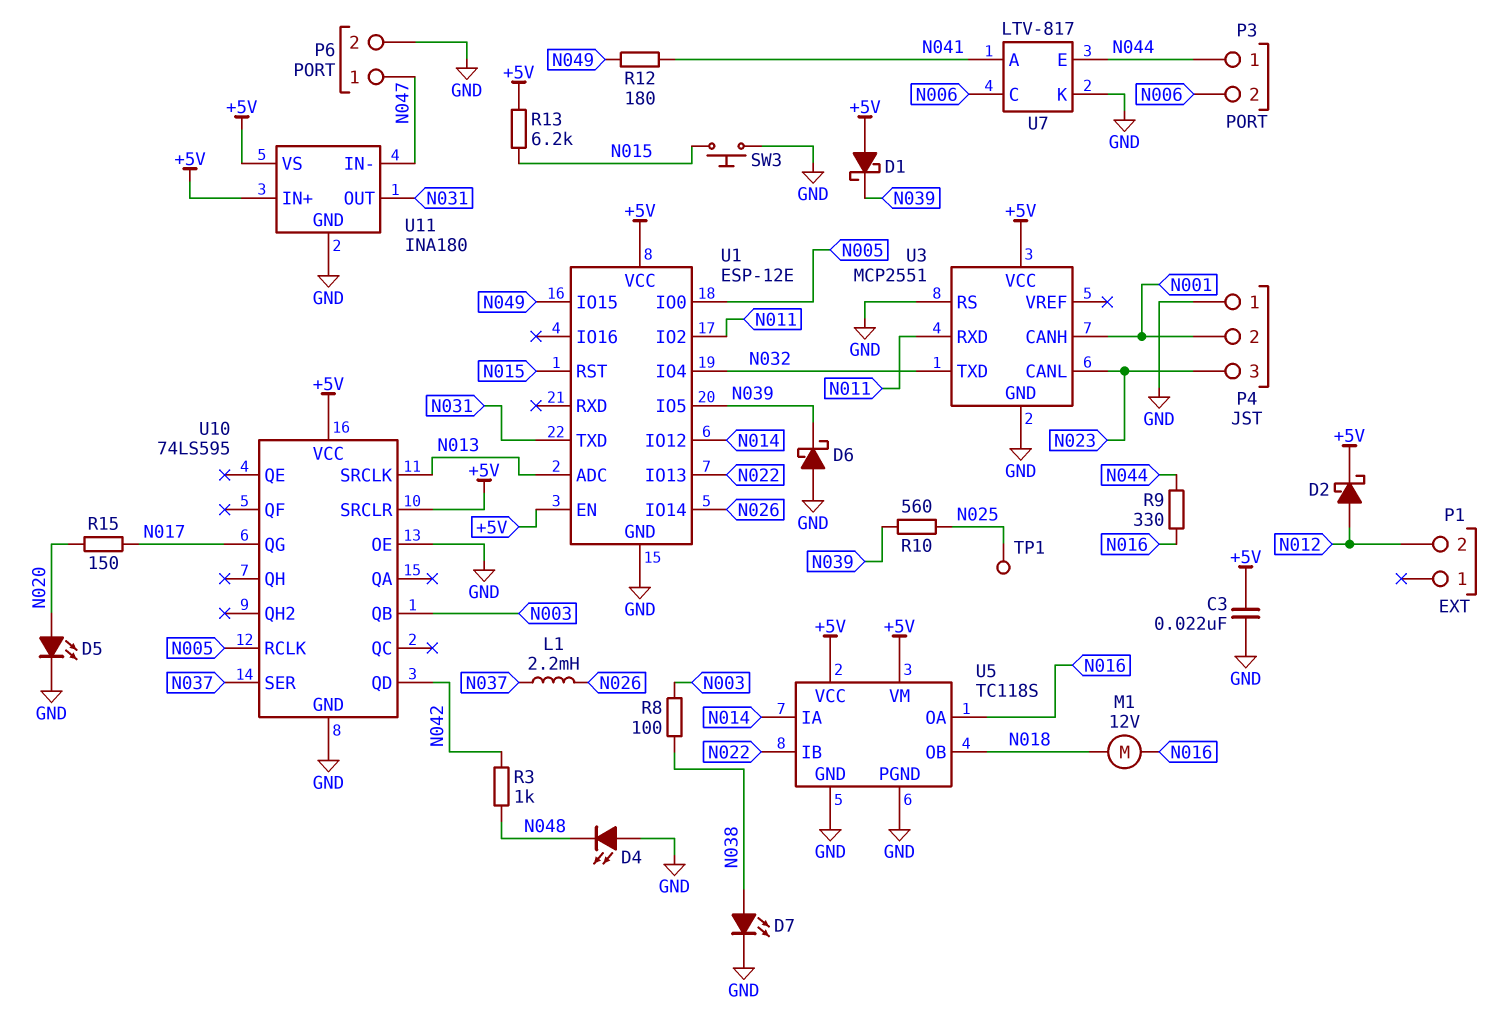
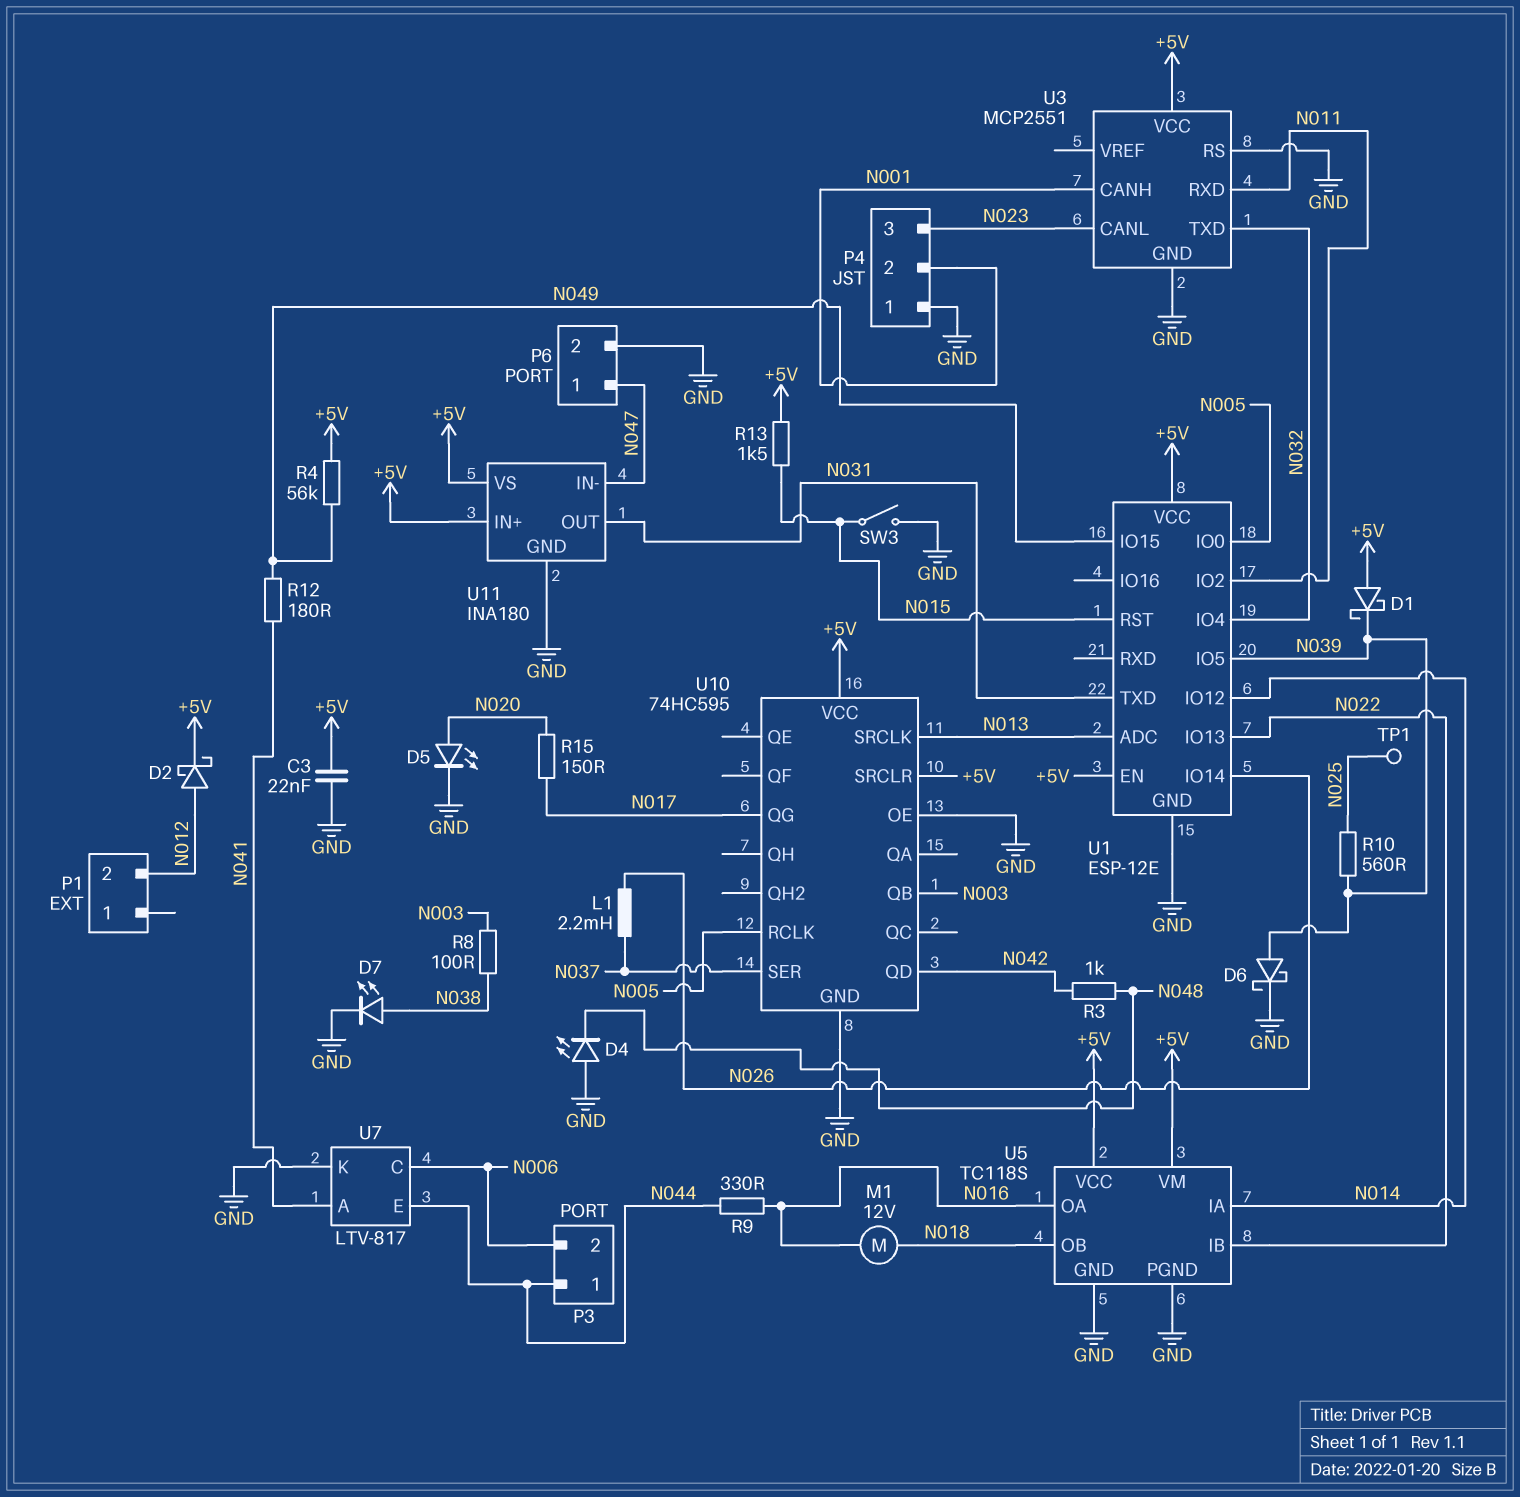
D6: schottky (A GND, K N039) -> schottky (A N039, K GND)
R4: none -> 56k (+5V, N049)
R13: 6.2k (+5V, N015) -> 1.5k (+5V, N015)
SW3: button (GND, N015) -> switch (GND, N015)
U10: 74LS595 -> 74HC595

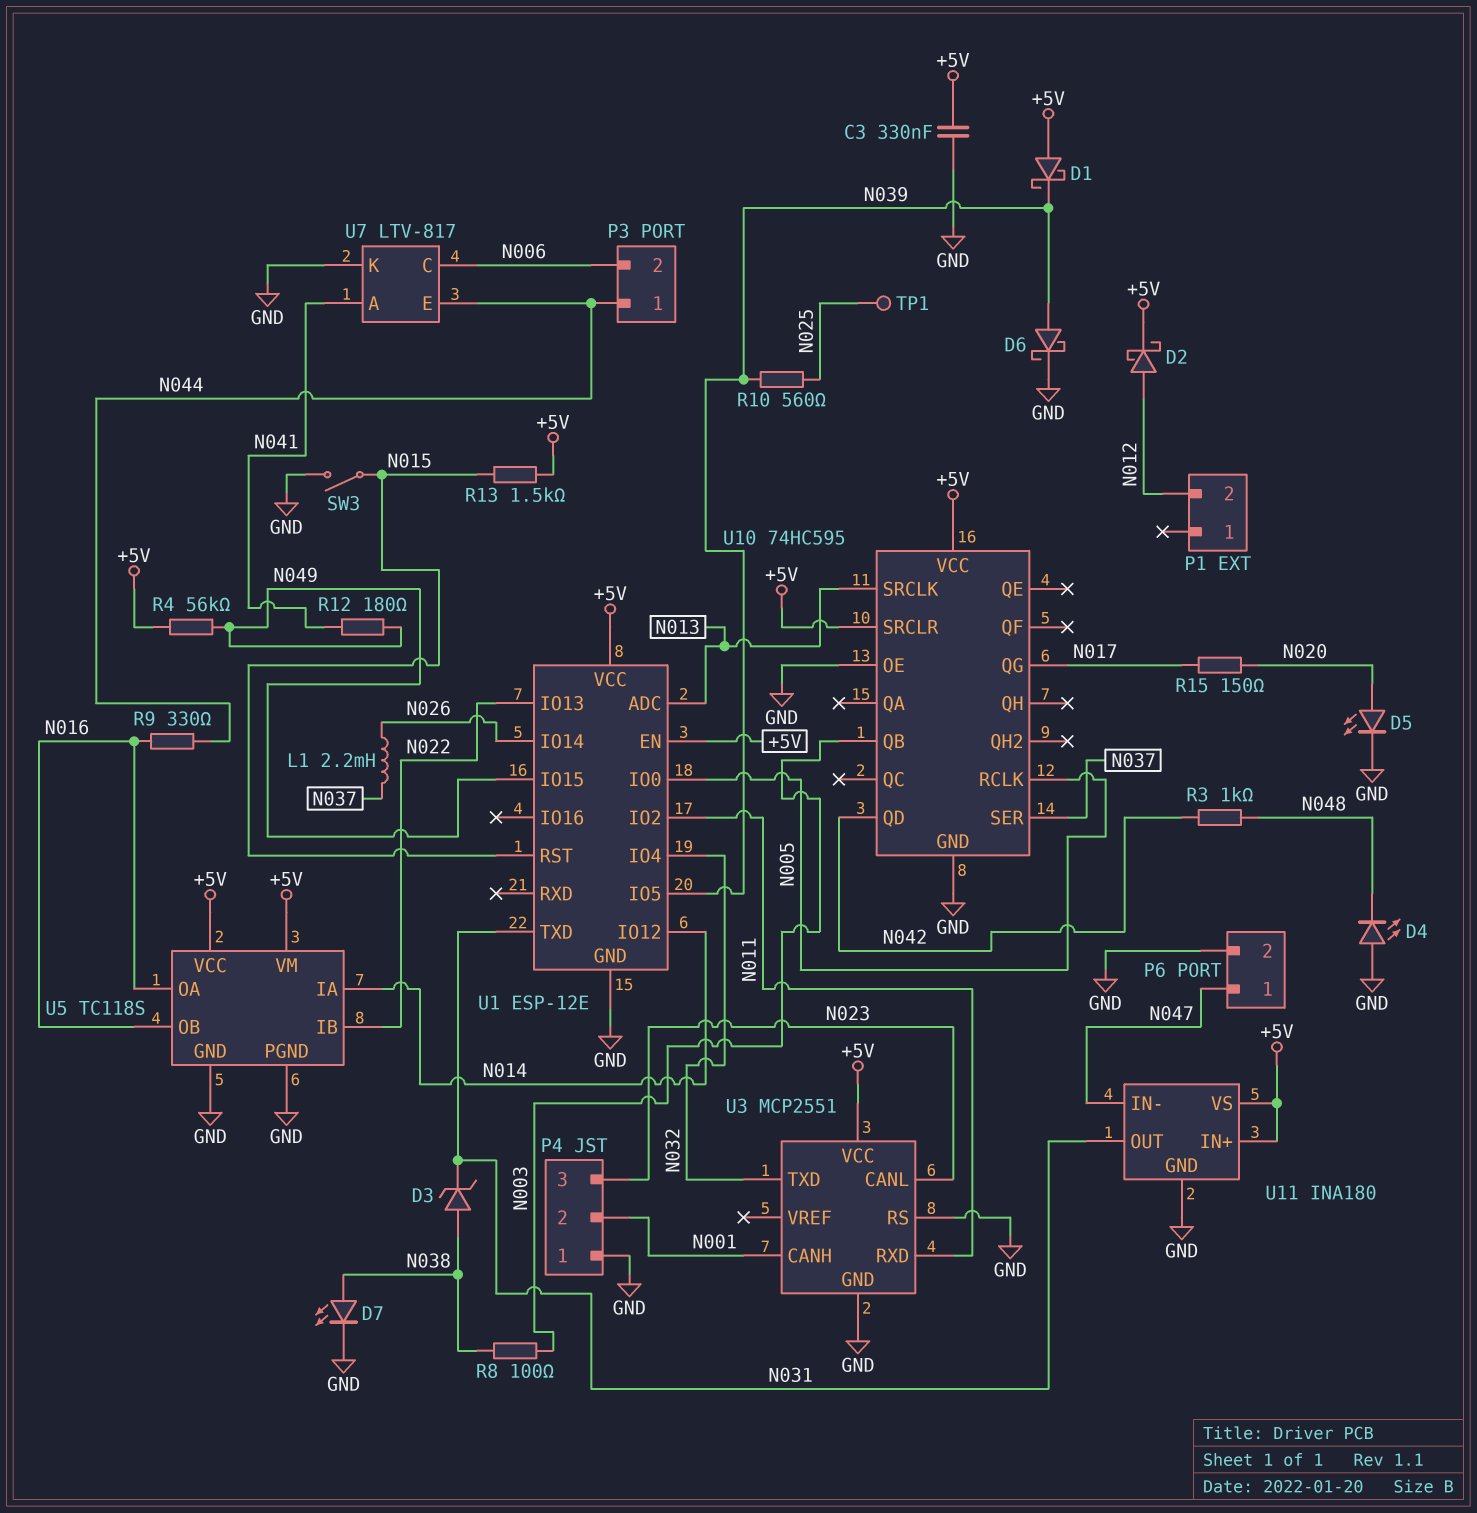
C3: 22nF (+5V, GND) -> 330nF (+5V, GND)
D3: none -> zener (A N038, K N031)
M1: motor 12V (N016, N018) -> none
U5 pin OB: N018 -> N016

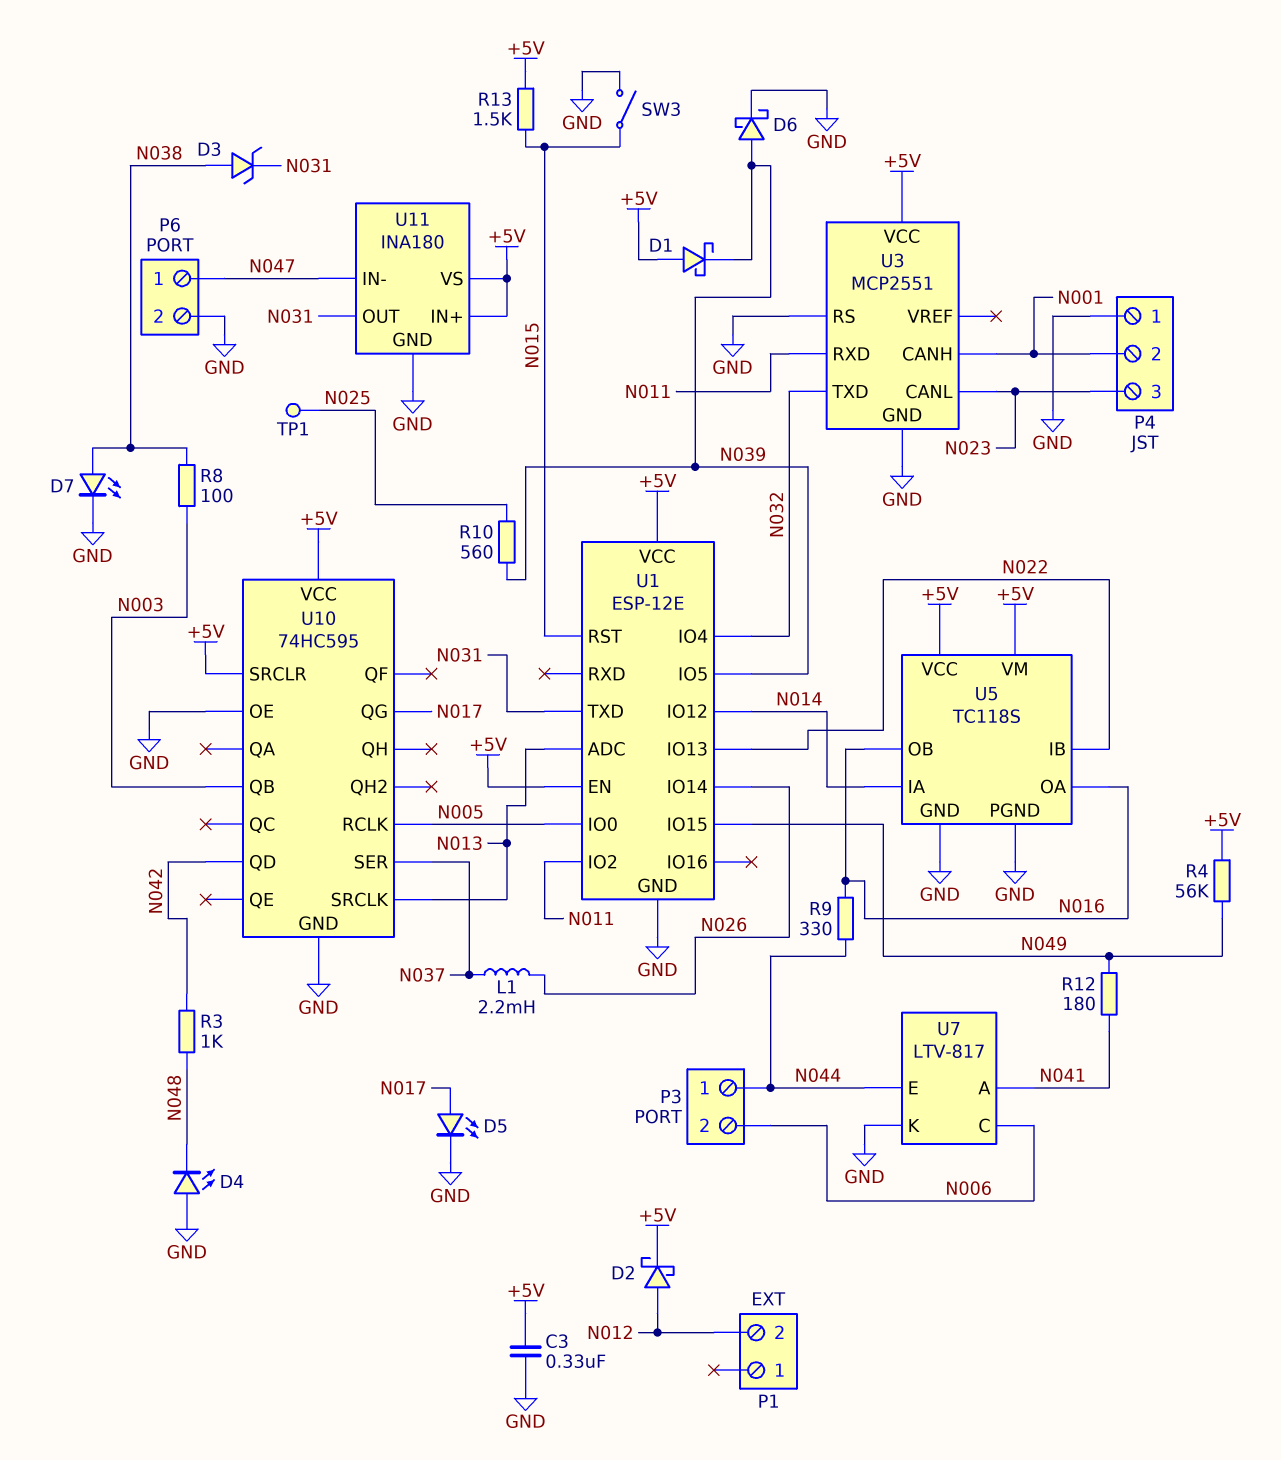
D5: LED (A N020, K GND) -> LED (A N017, K GND)
R15: 150 (N017, N020) -> none

